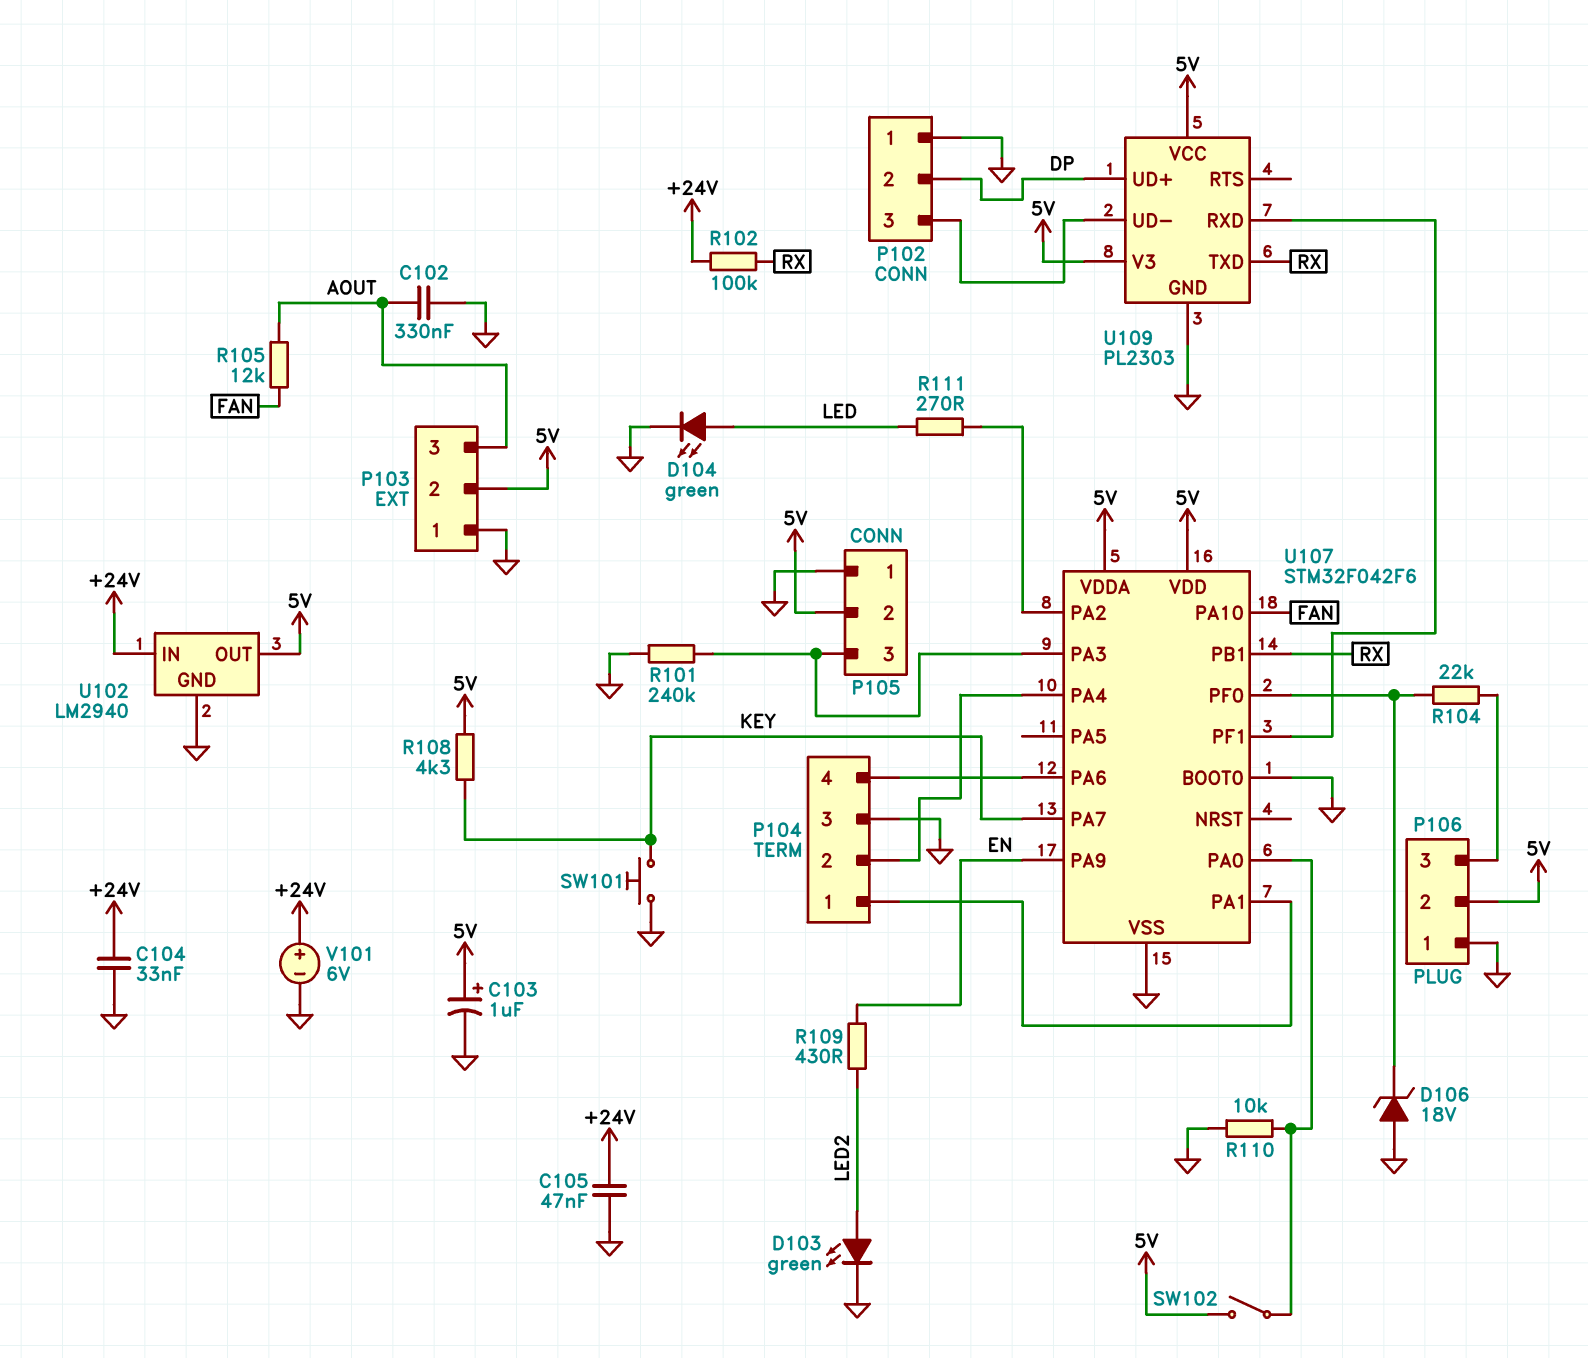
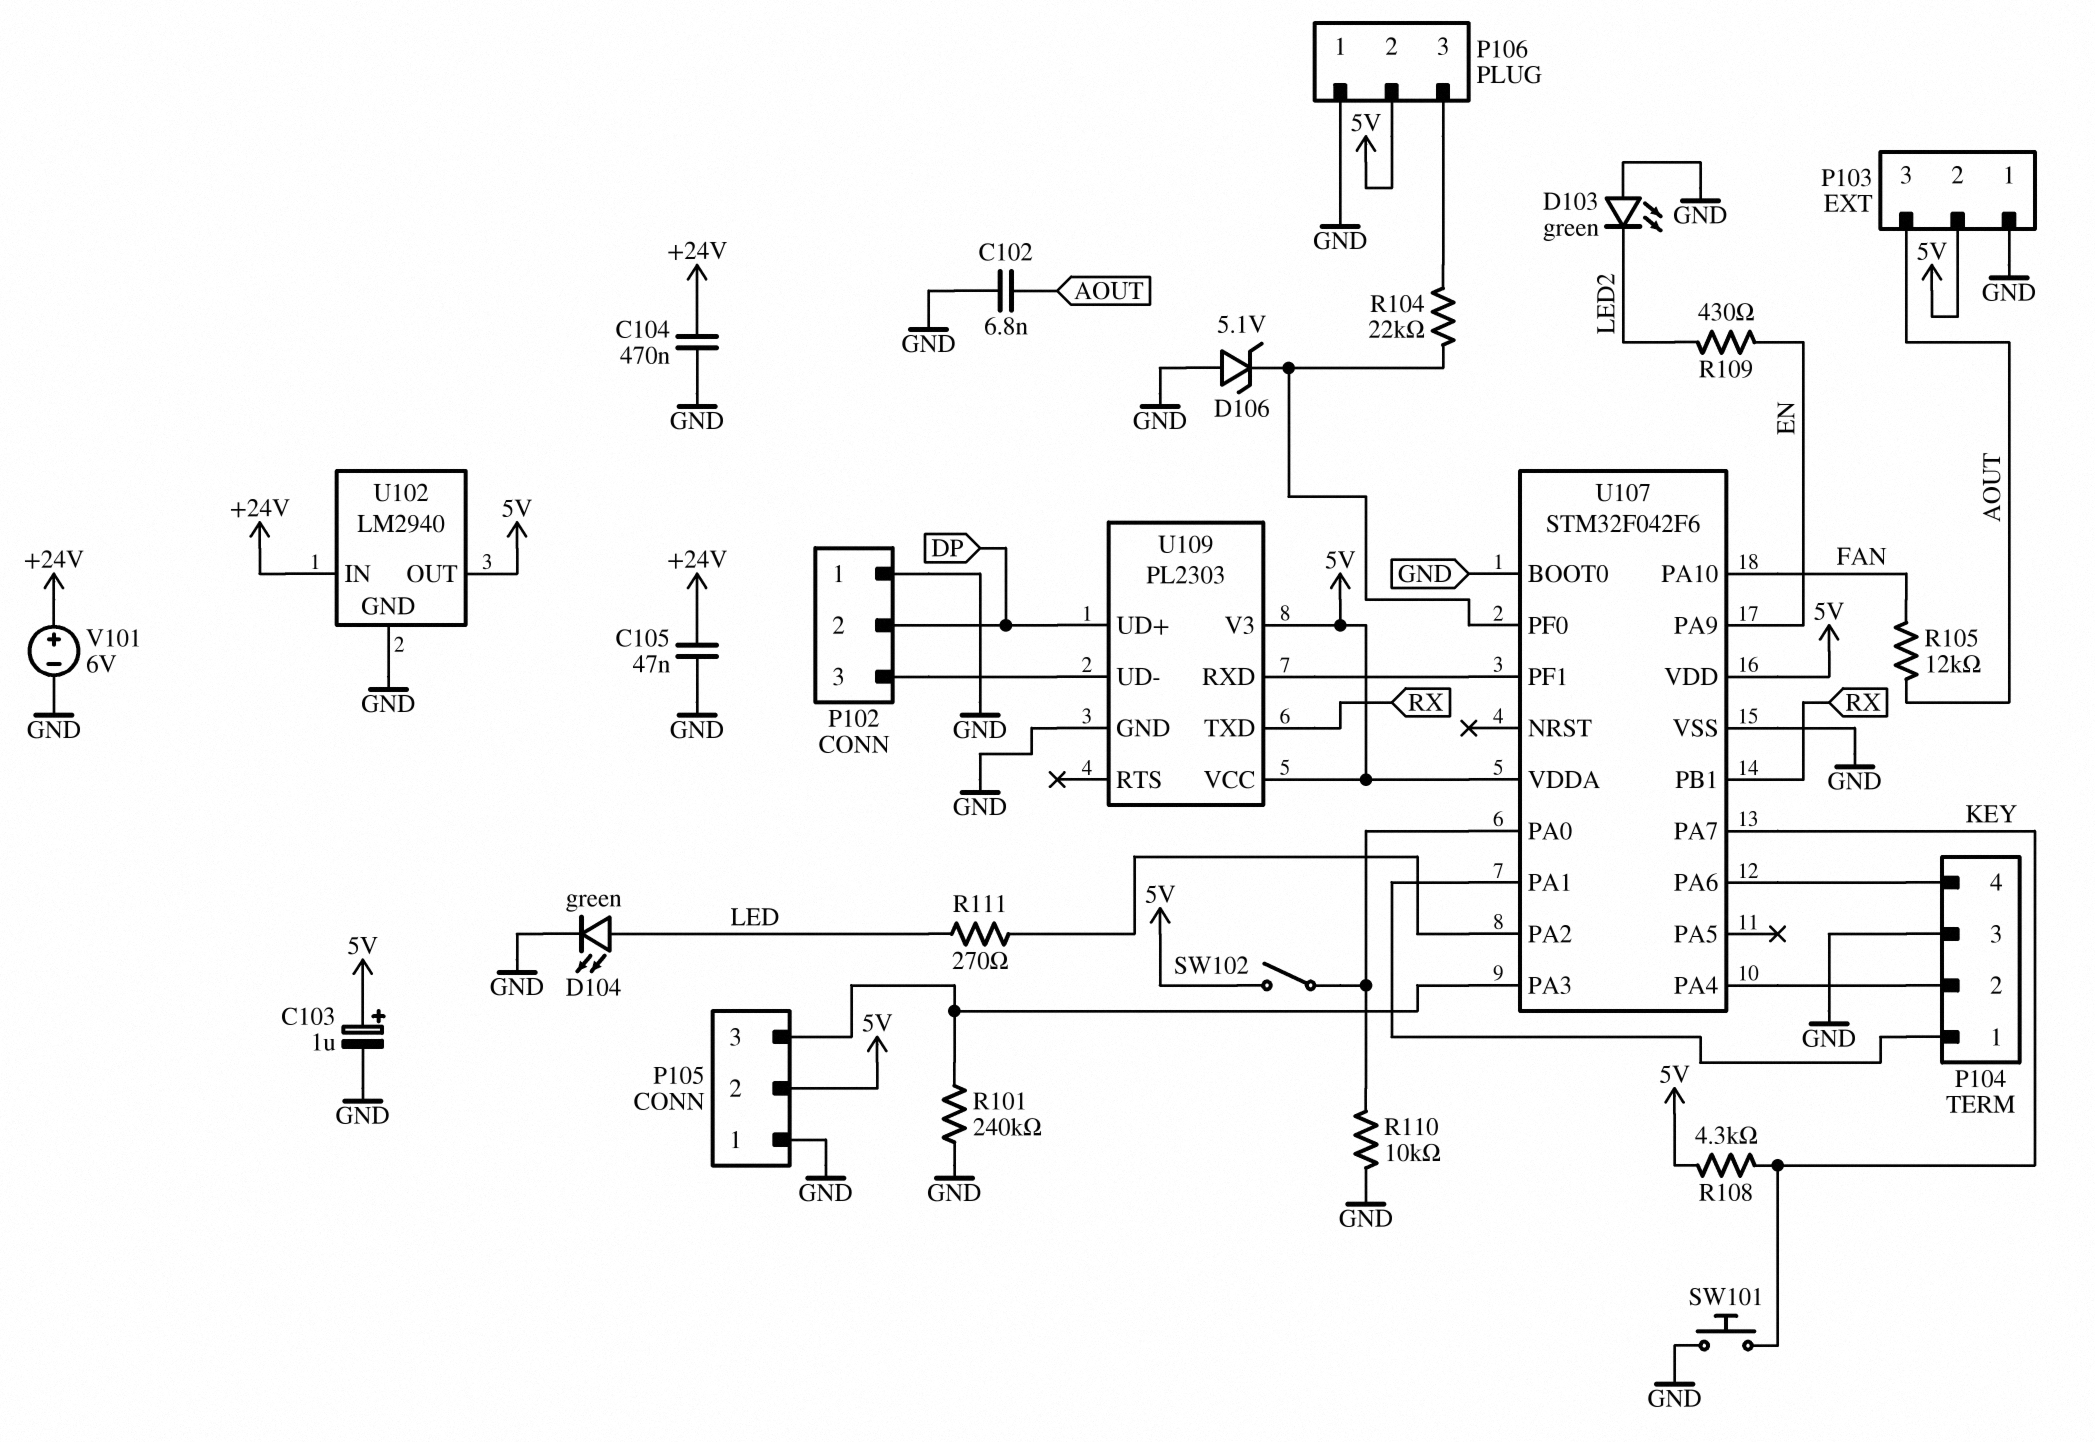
C102: 330nF (AOUT, GND) -> 6.8nF (AOUT, GND)
C104: 33nF (+24V, GND) -> 470nF (+24V, GND)
D103: LED green (A LED2, K GND) -> LED green (A GND, K LED2)
D106: zener 18V (A GND, K U107/PF0) -> zener 5.1V (A GND, K U107/PF0)
R102: 100k (+24V, RX) -> none

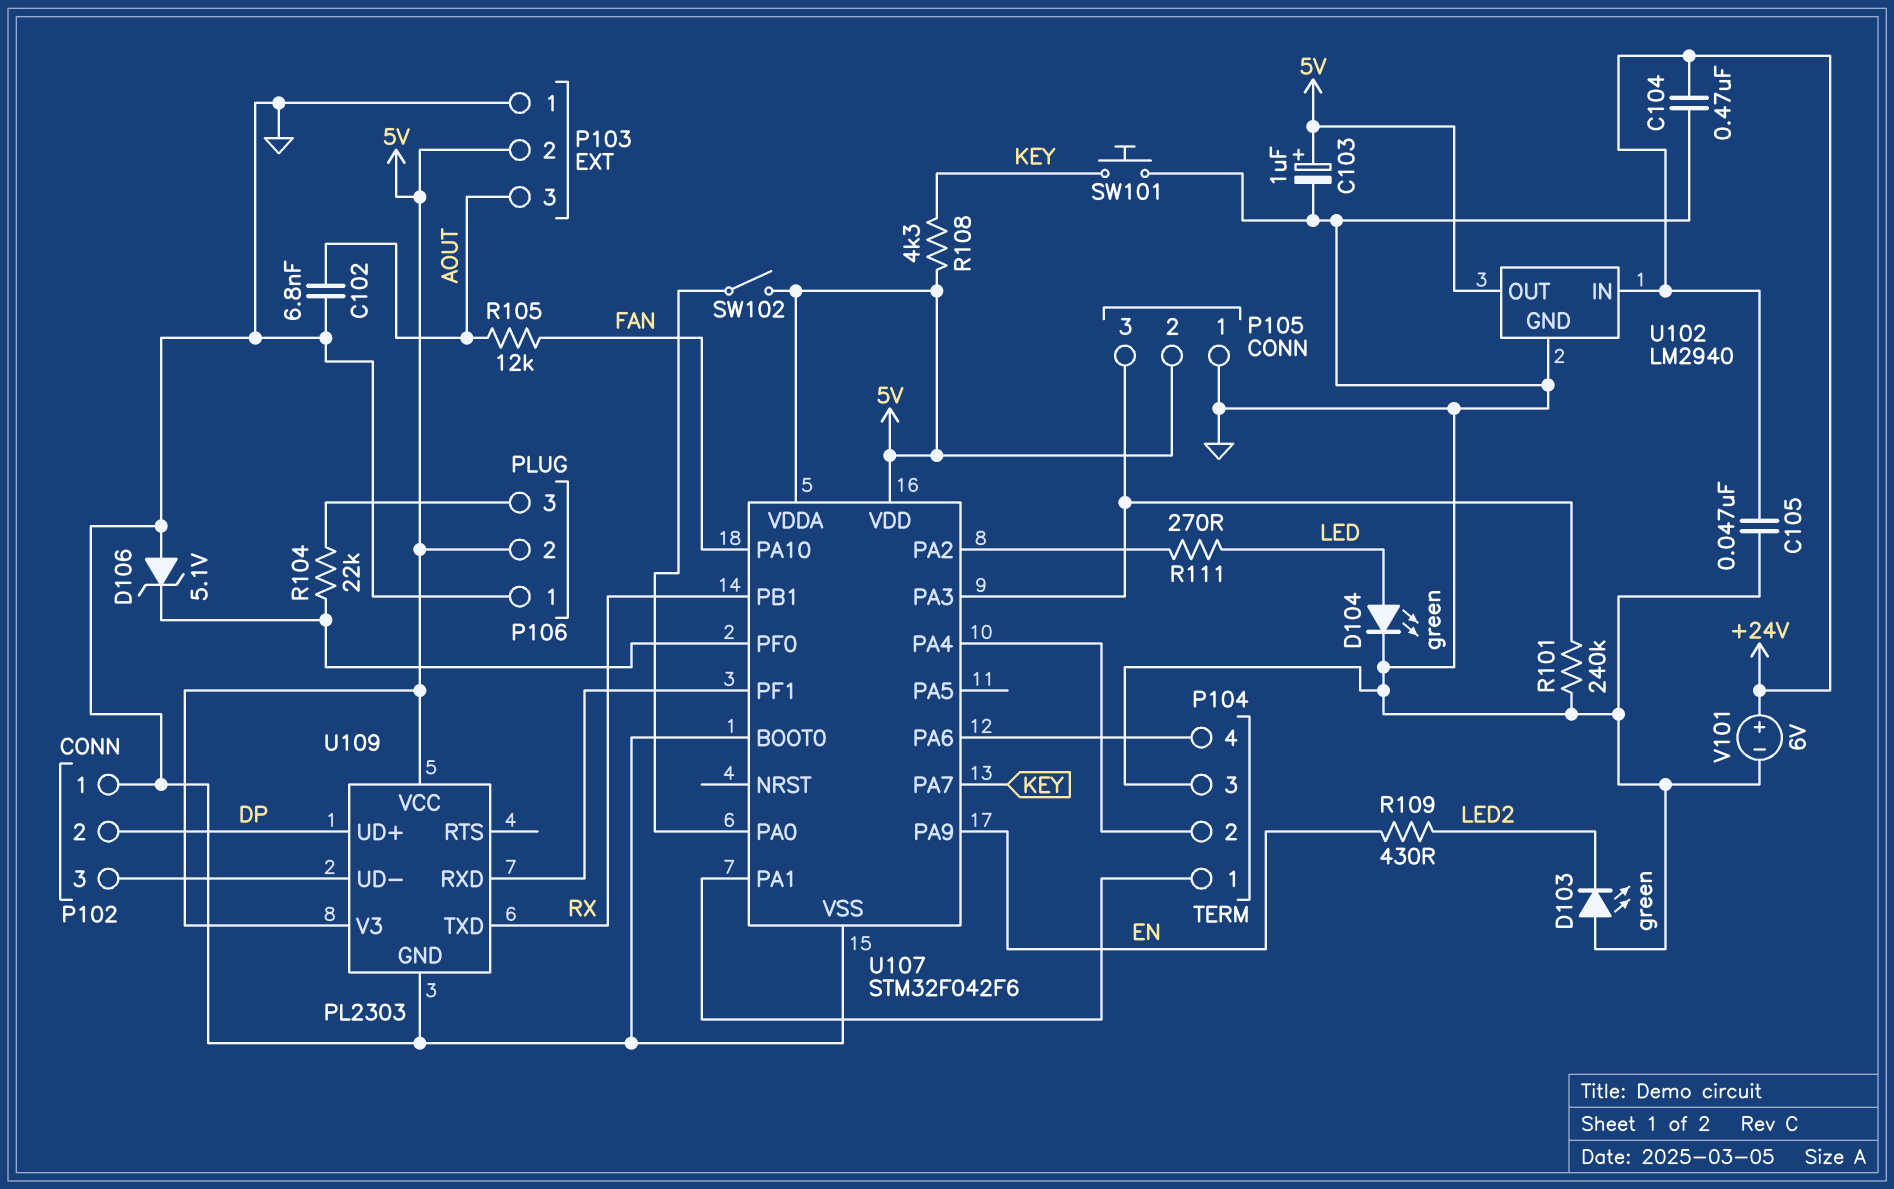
R110: 10k (GND, U107/PA0) -> none

